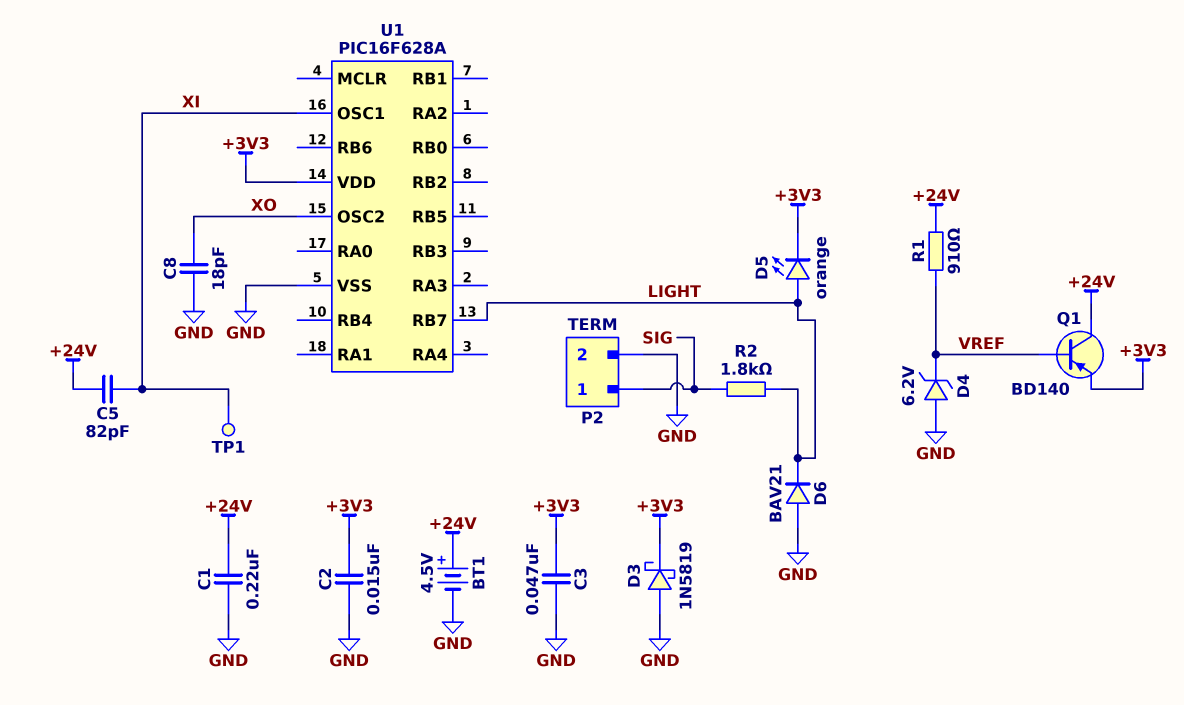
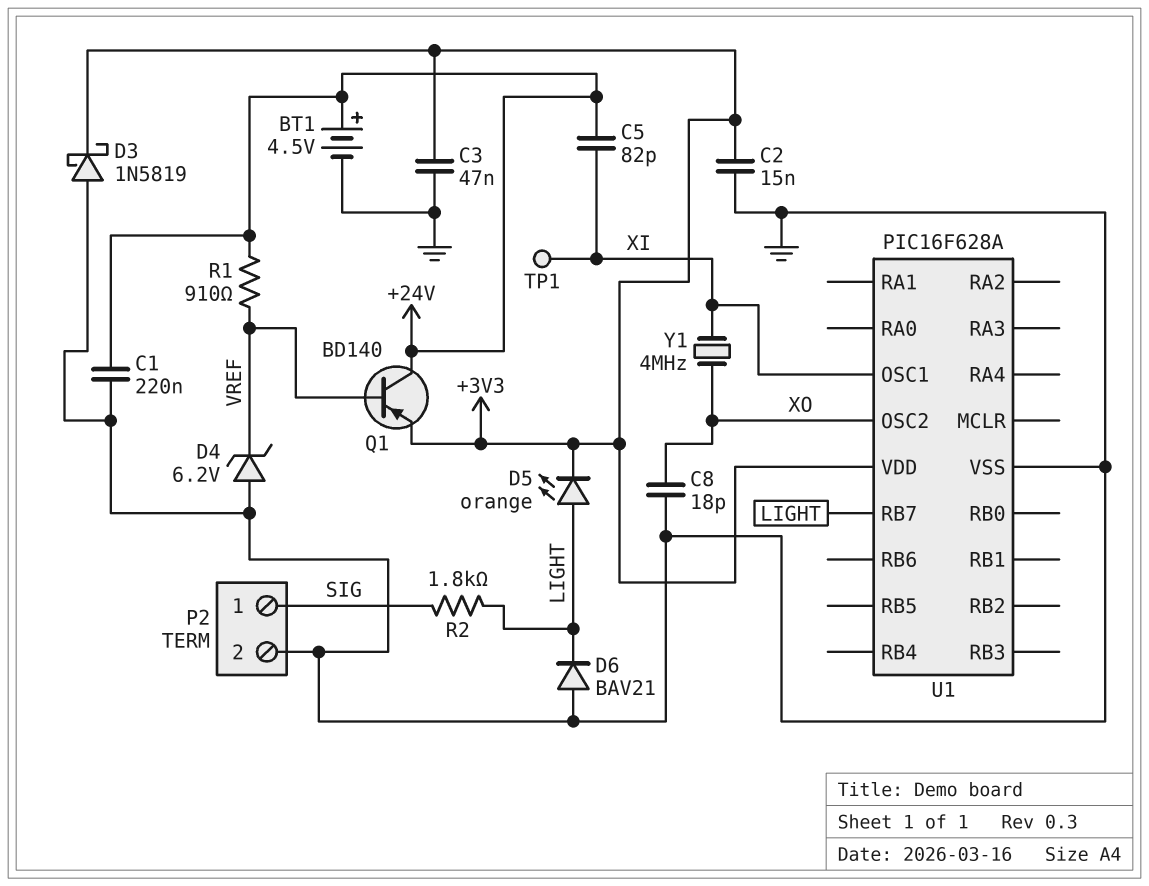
Y1: none -> 4MHz (XI, XO)

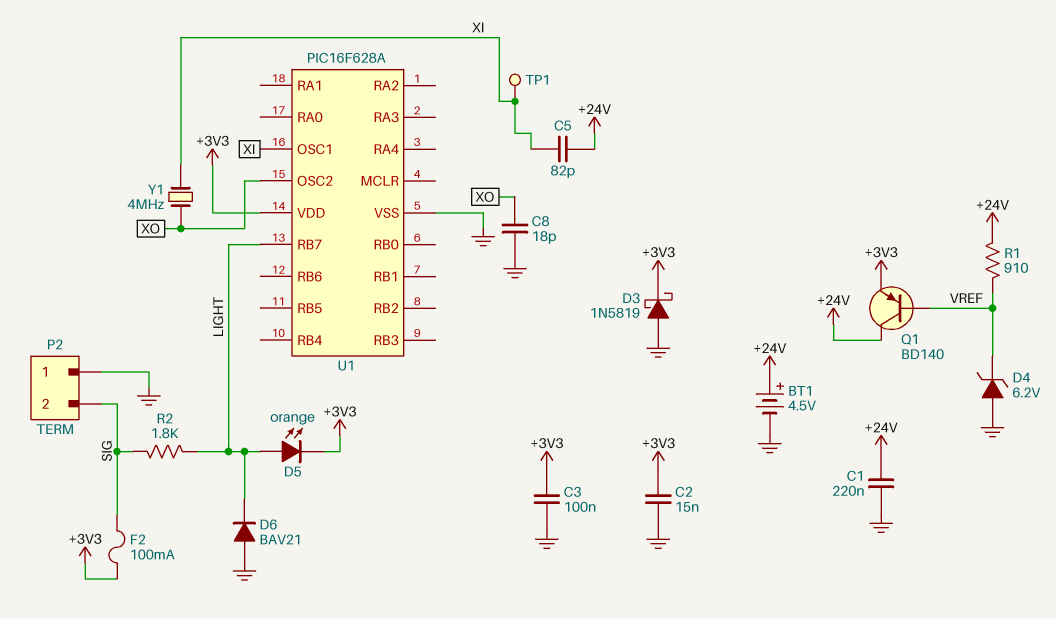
C3: 47nF (+3V3, GND) -> 100nF (+3V3, GND)
F2: none -> 100mA (+3V3, SIG)
P2 pin 1: SIG -> GND
P2 pin 2: GND -> SIG

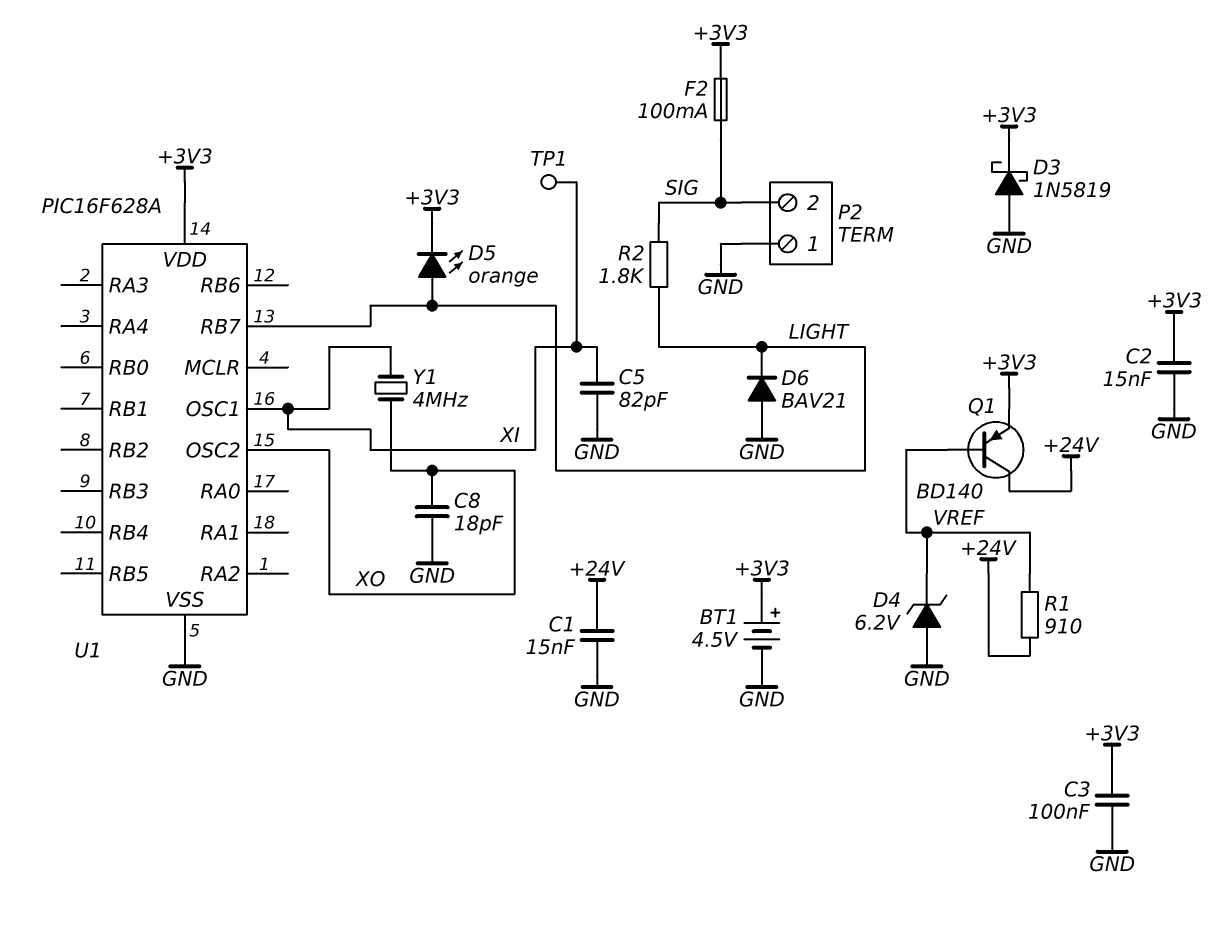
BT1: 4.5V (plus +24V, minus GND) -> 4.5V (plus +3V3, minus GND)
C1: 220nF (+24V, GND) -> 15nF (+24V, GND)
C5: 82pF (+24V, XI) -> 82pF (GND, XI)

